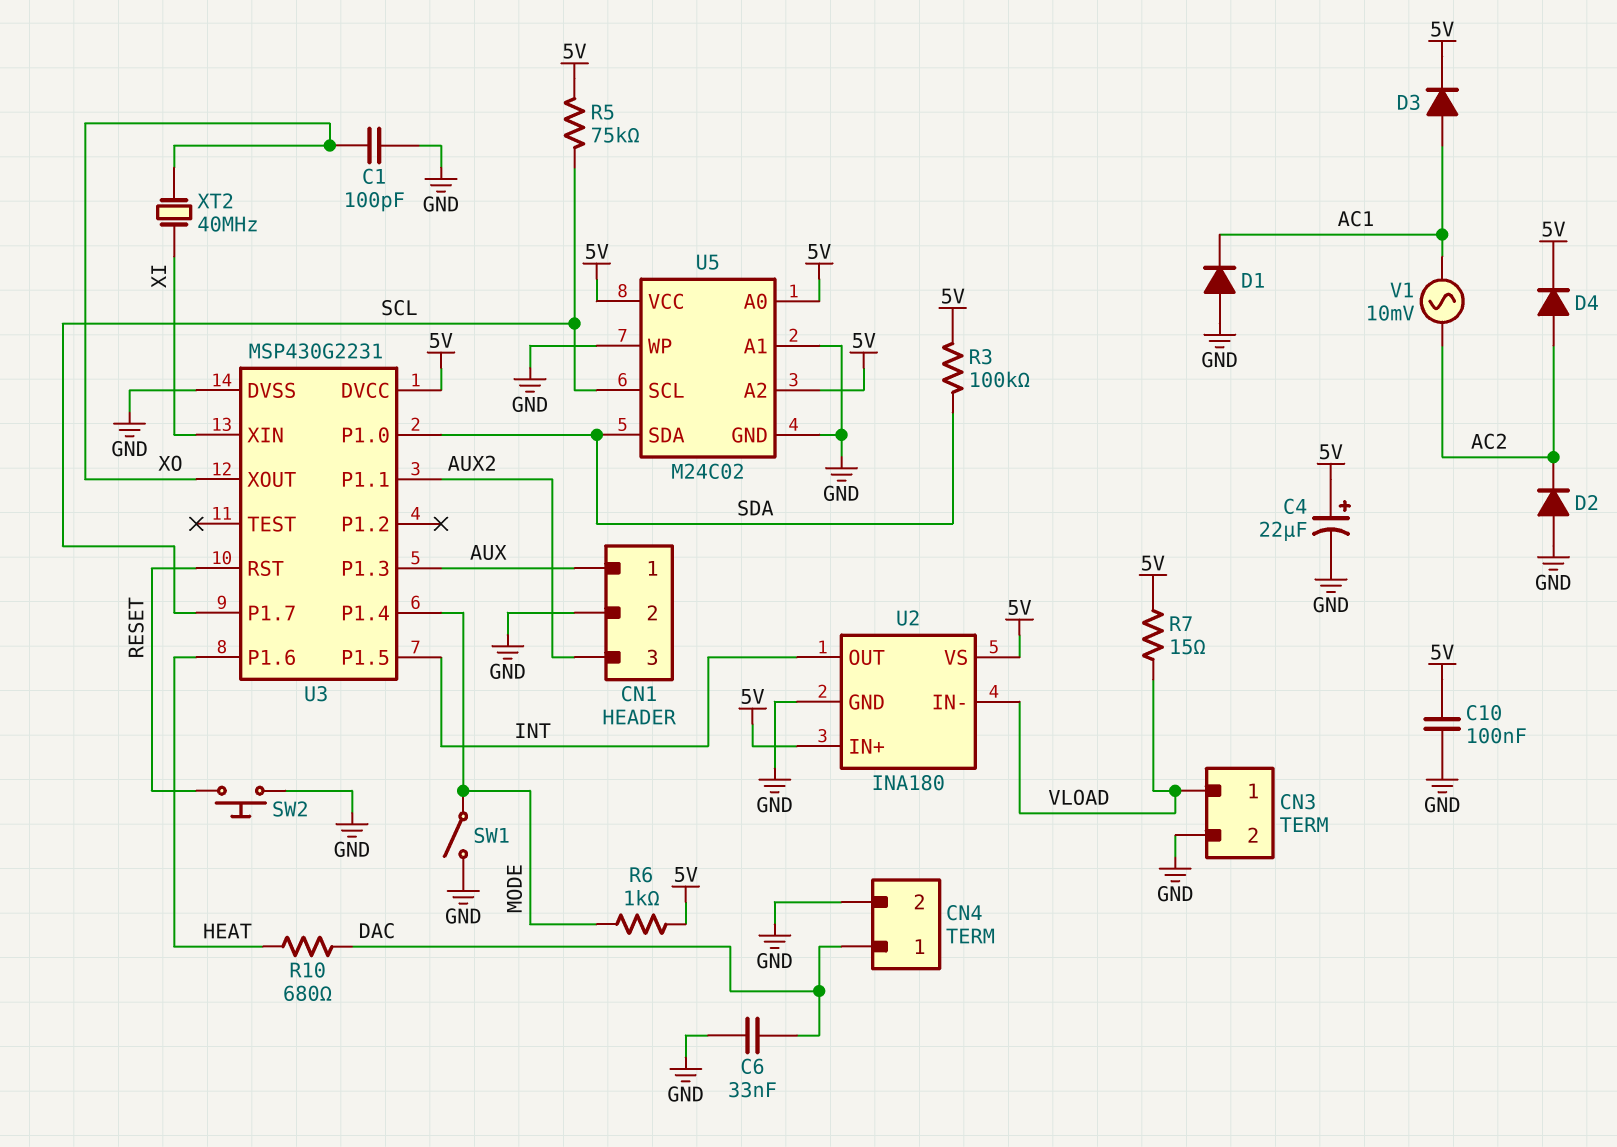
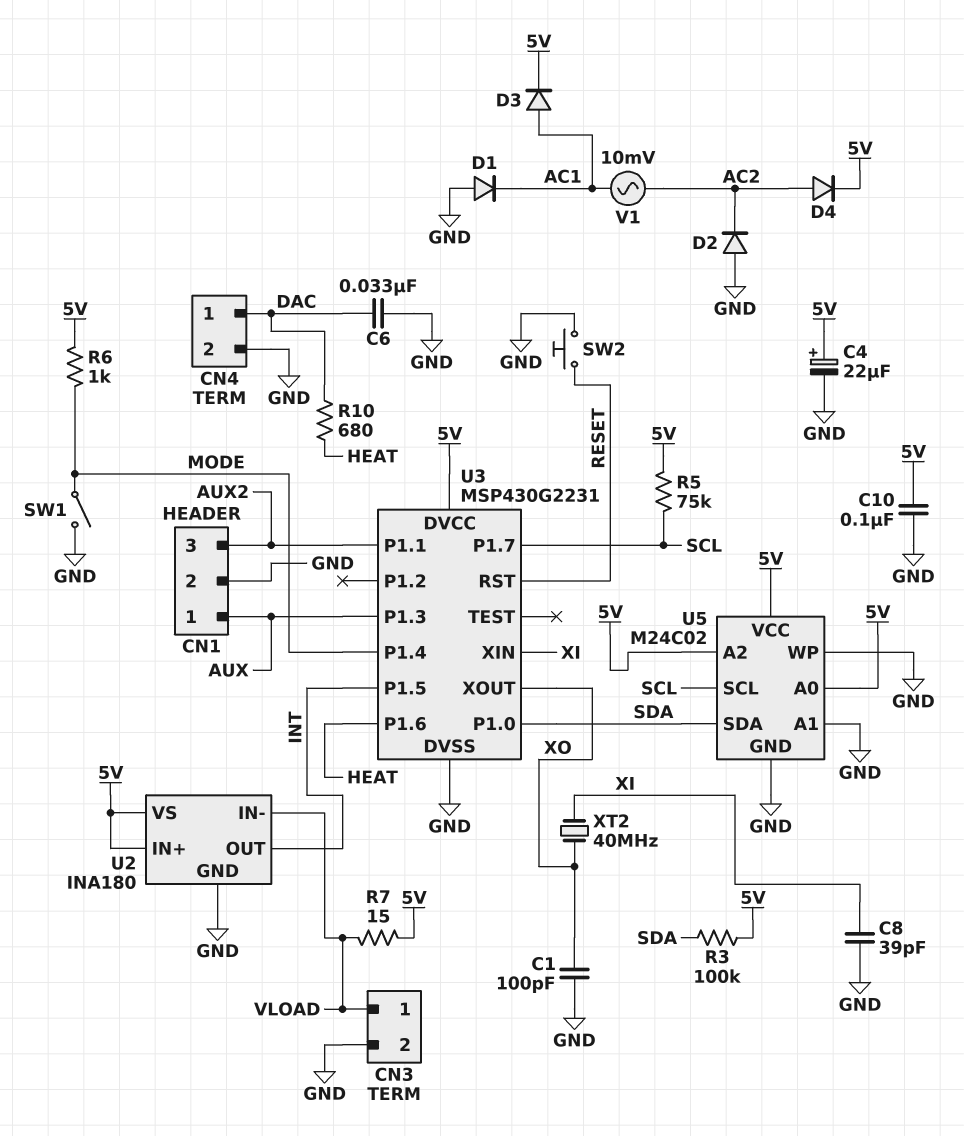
C8: none -> 39pF (GND, XI)

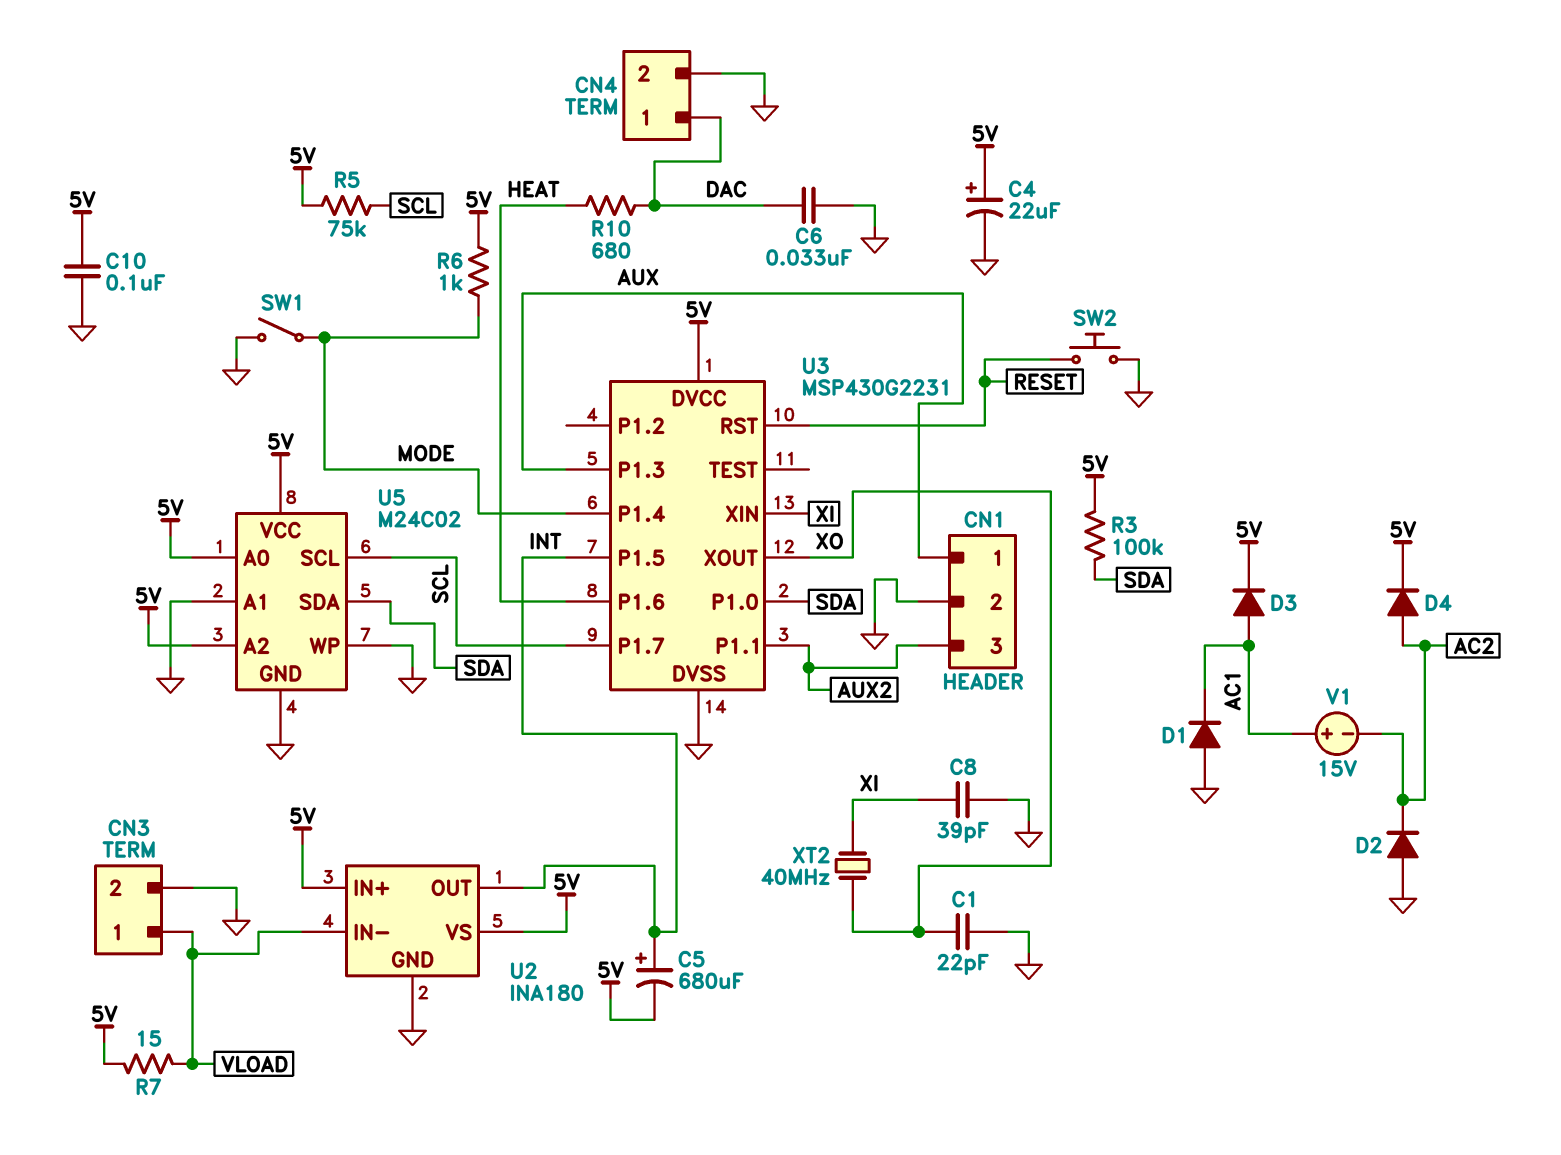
C1: 100pF (GND, XO) -> 22pF (GND, XO)
C5: none -> 680uF (plus INT, minus 5V)
V1: AC 10mV (AC1, AC2) -> 15V (plus AC1, minus AC2)

